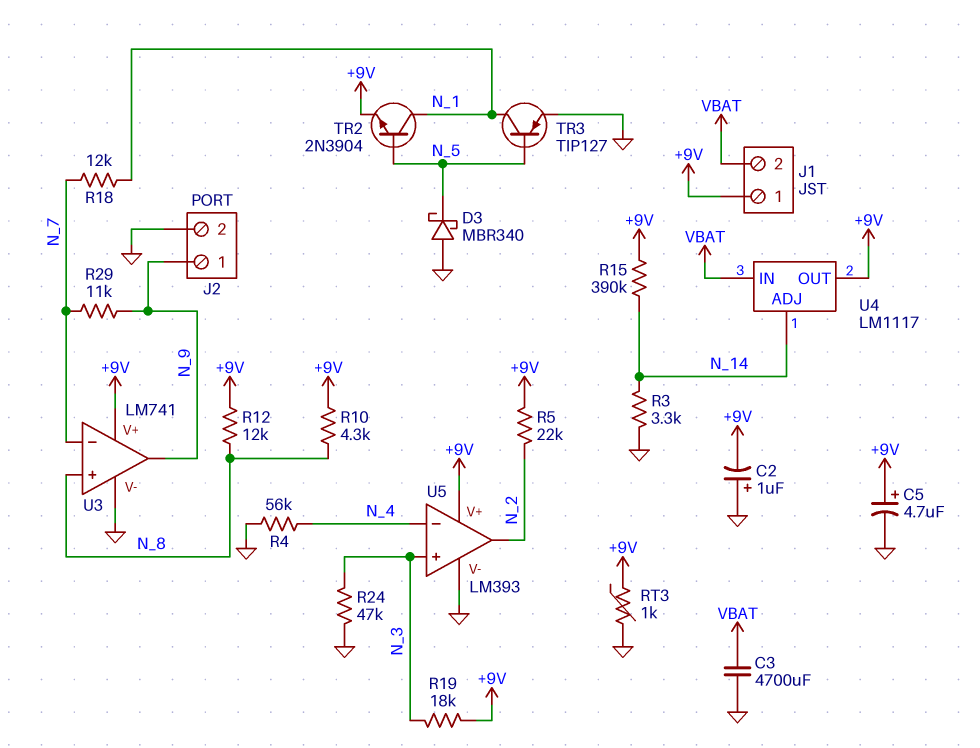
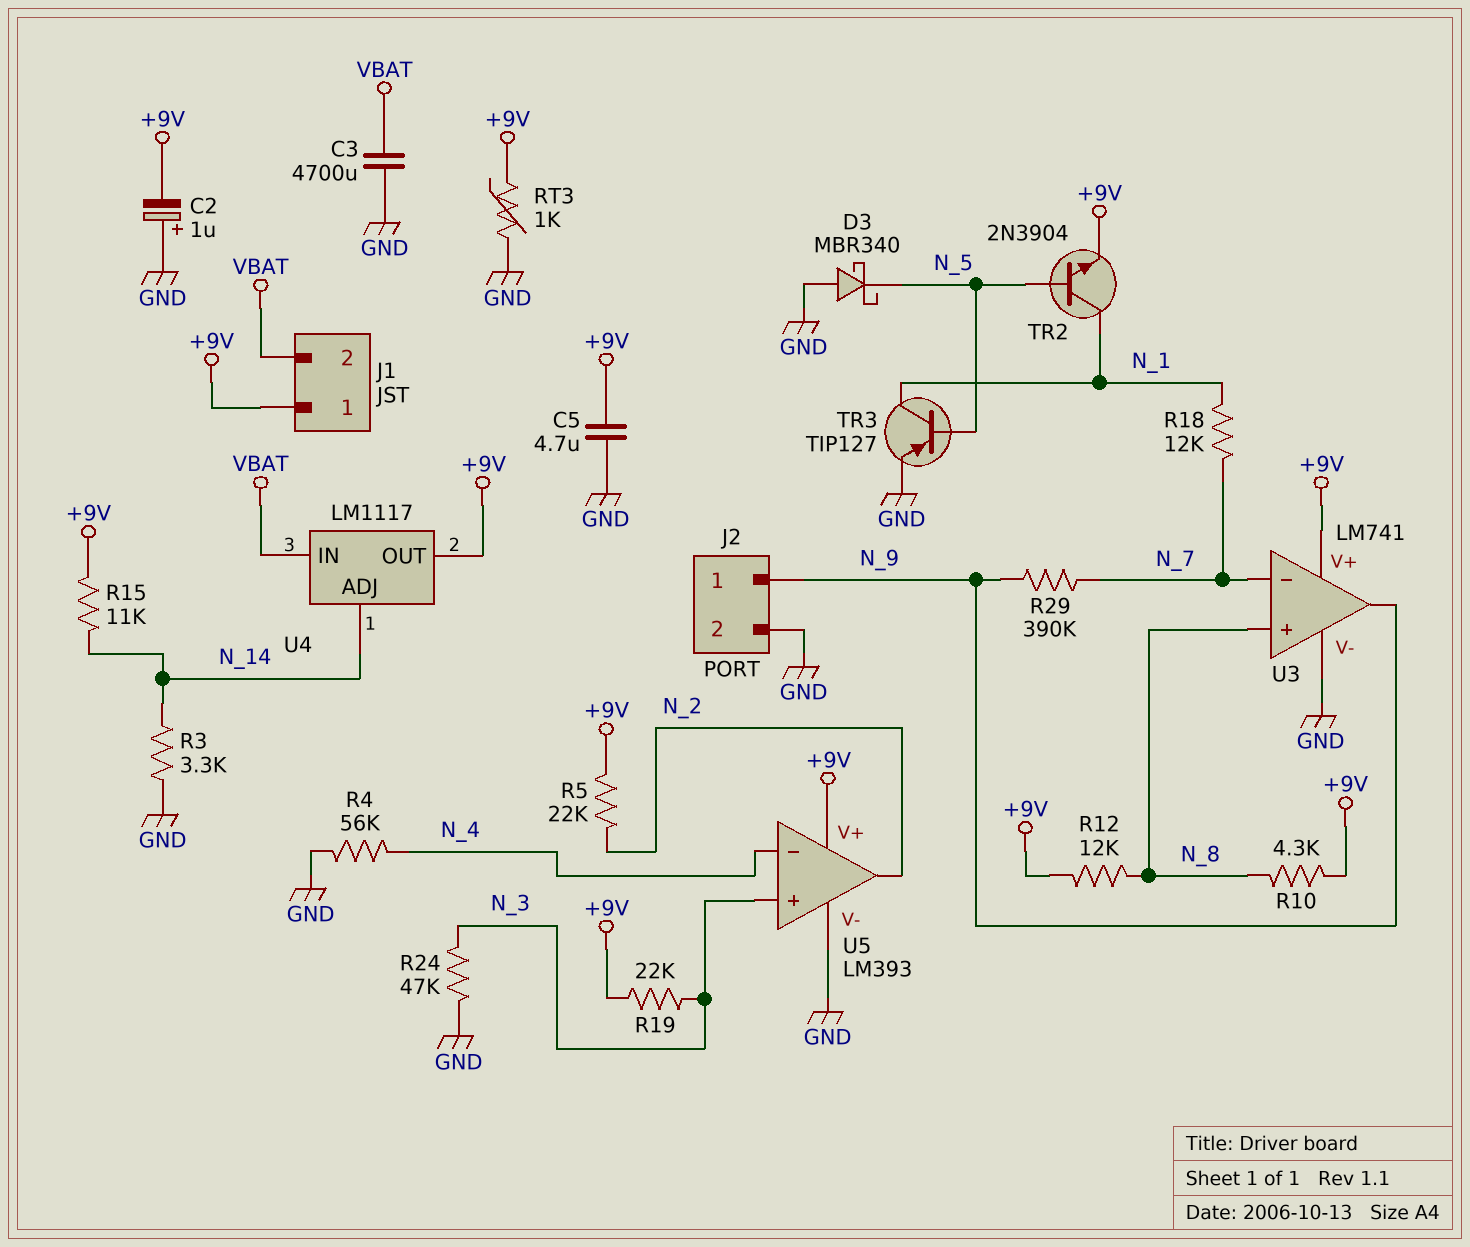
C5: 4.7uF (plus +9V, minus GND) -> 4.7uF (+9V, GND)
R15: 390k (+9V, N_14) -> 11k (+9V, N_14)
R19: 18k (+9V, N_3) -> 22k (+9V, N_3)
R29: 11k (N_7, N_9) -> 390k (N_7, N_9)

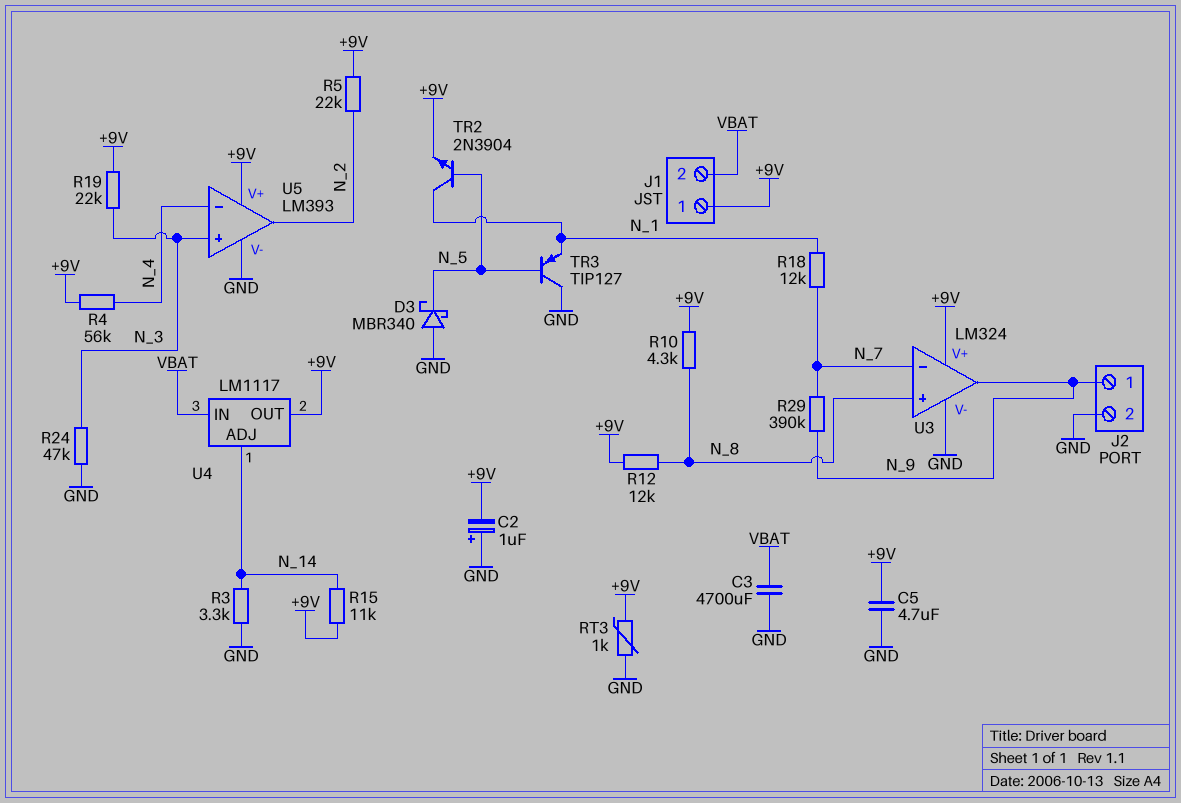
R4: 56k (GND, N_4) -> 56k (+9V, N_4)
TR3: PNP TIP127 (B N_5, C N_1, E GND) -> PNP TIP127 (B N_5, C GND, E N_1)
U3: LM741 -> LM324

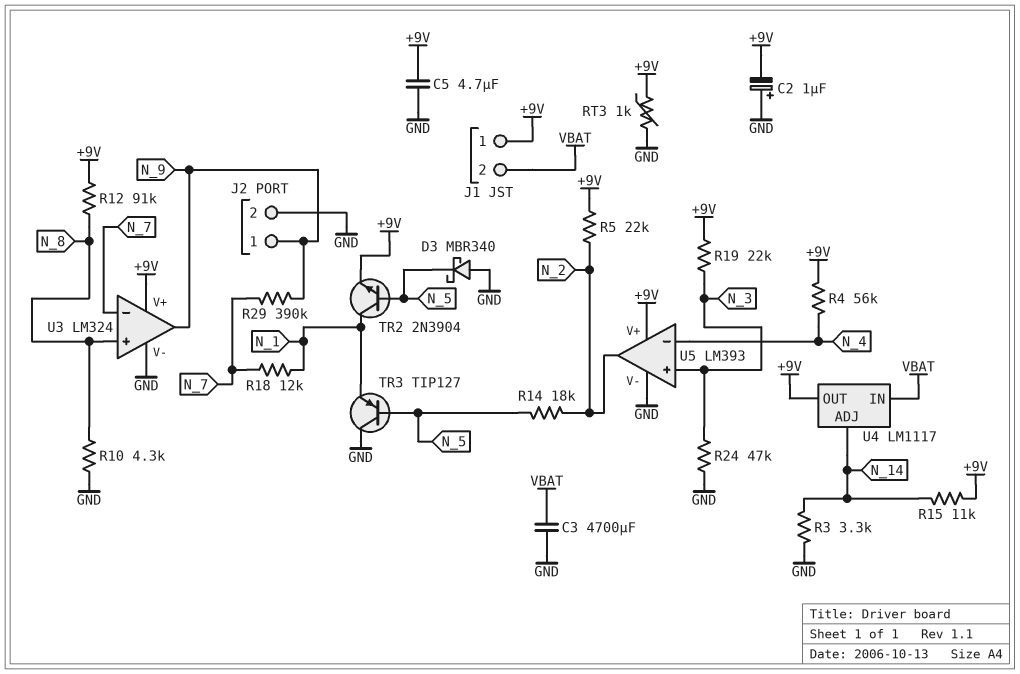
R10: 4.3k (+9V, N_8) -> 4.3k (GND, N_8)
R12: 12k (+9V, N_8) -> 91k (+9V, N_8)
R14: none -> 18k (N_2, N_5)

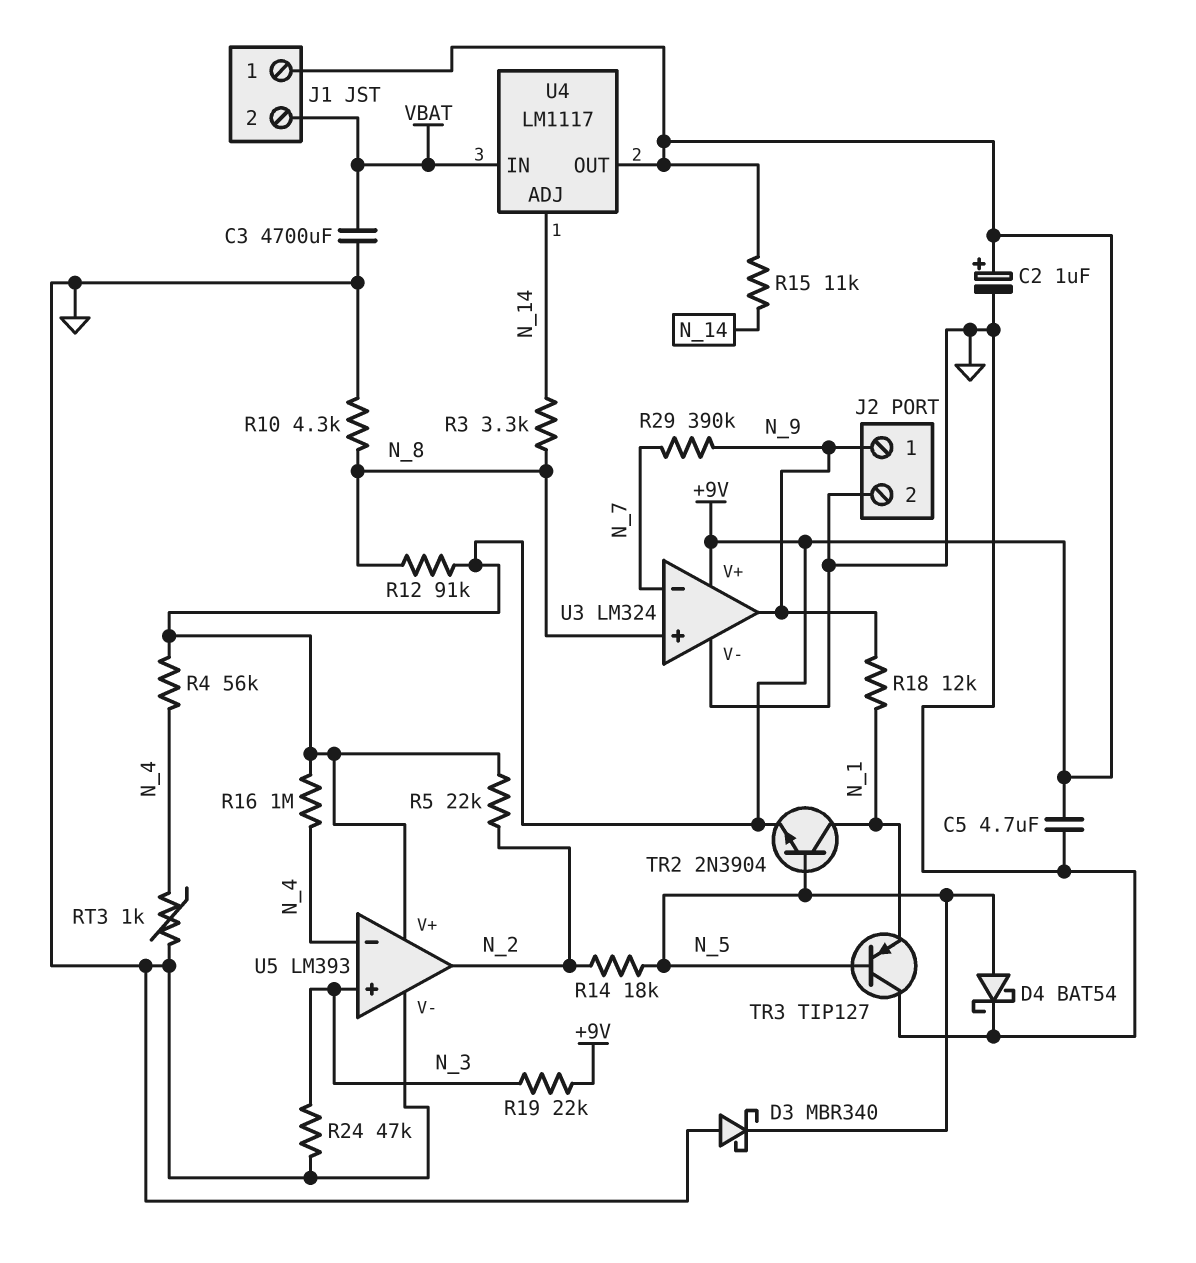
C2: 1uF (plus GND, minus +9V) -> 1uF (plus +9V, minus GND)
D4: none -> schottky BAT54 (A N_5, K GND)
R3: 3.3k (GND, N_14) -> 3.3k (N_8, N_14)
R16: none -> 1M (+9V, N_4)
R18: 12k (N_1, N_7) -> 12k (N_1, N_9)
RT3: 1k (+9V, GND) -> 1k (GND, N_4)

